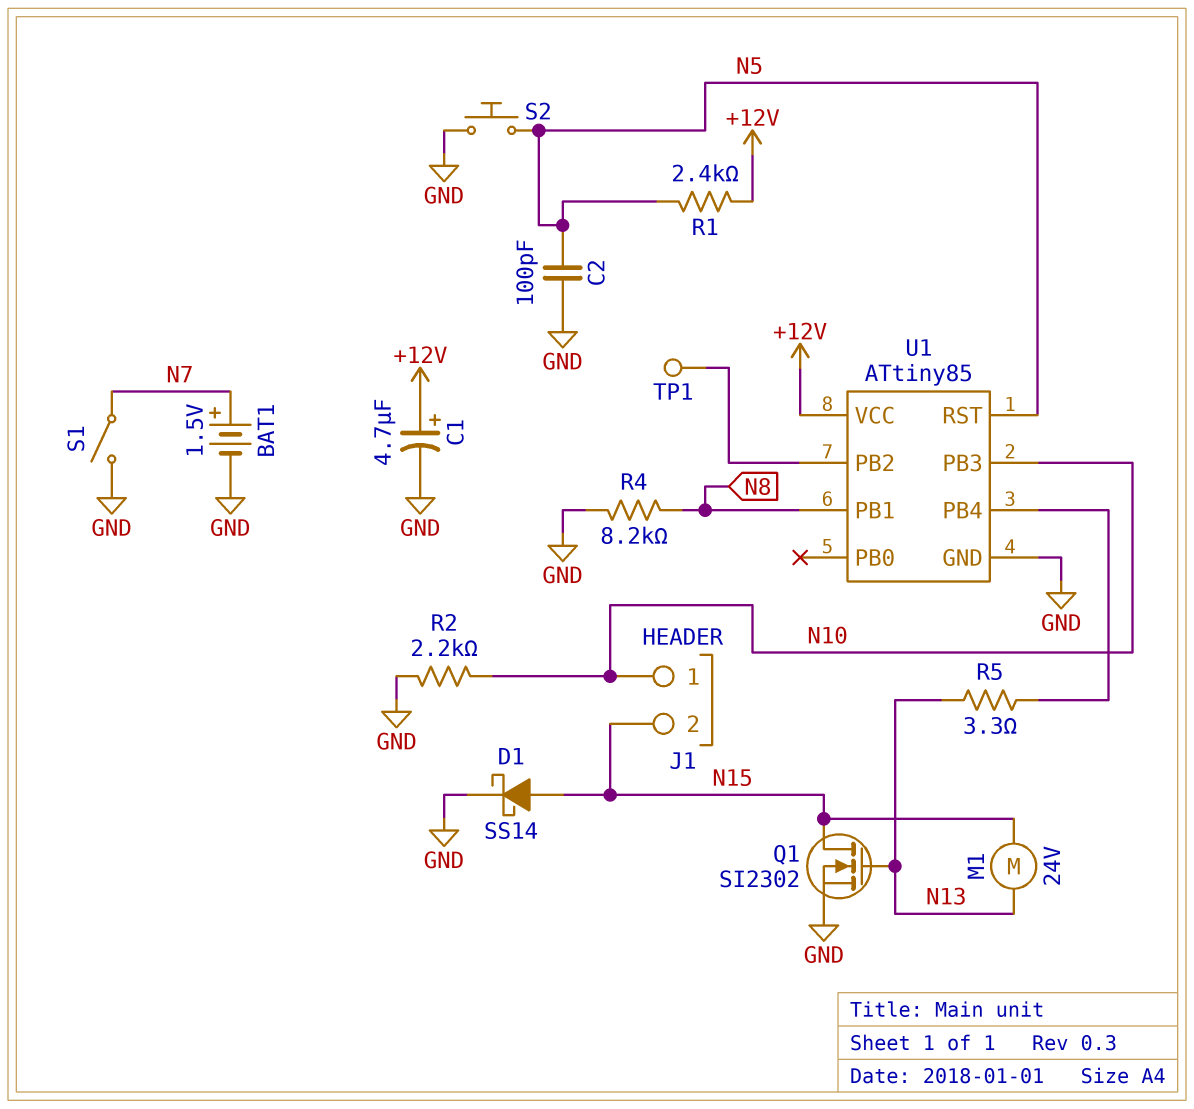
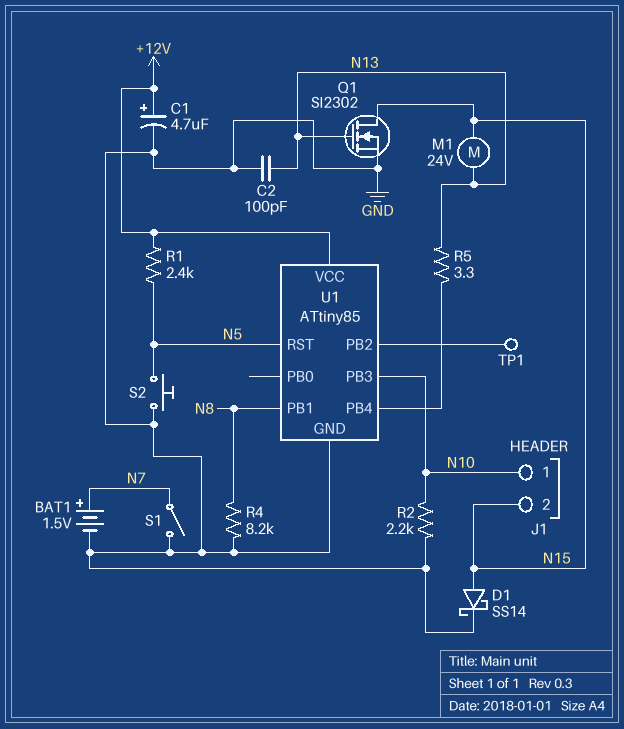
C2: 100pF (GND, N5) -> 100pF (GND, N13)

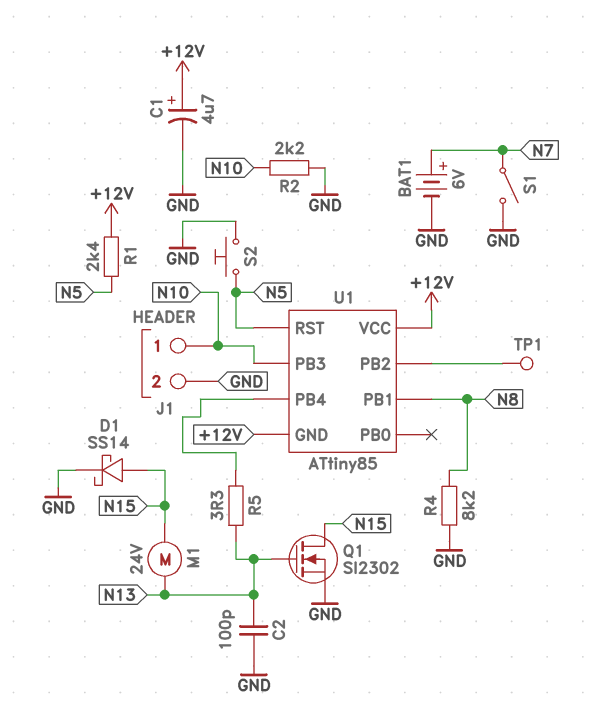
BAT1: 1.5V (plus N7, minus GND) -> 6V (plus N7, minus GND)
J1 pin 2: N15 -> GND
U1 pin GND: GND -> +12V

